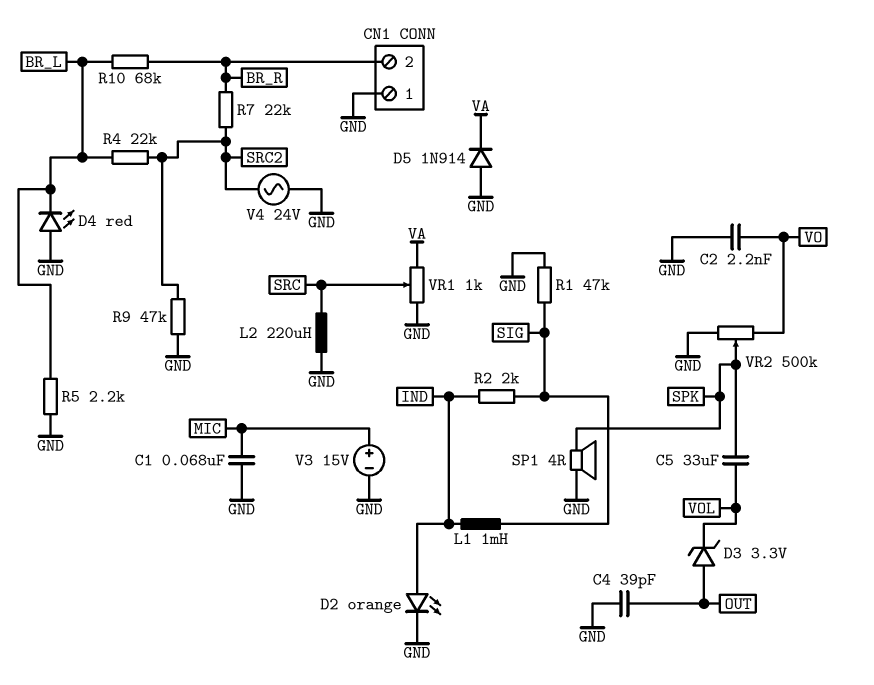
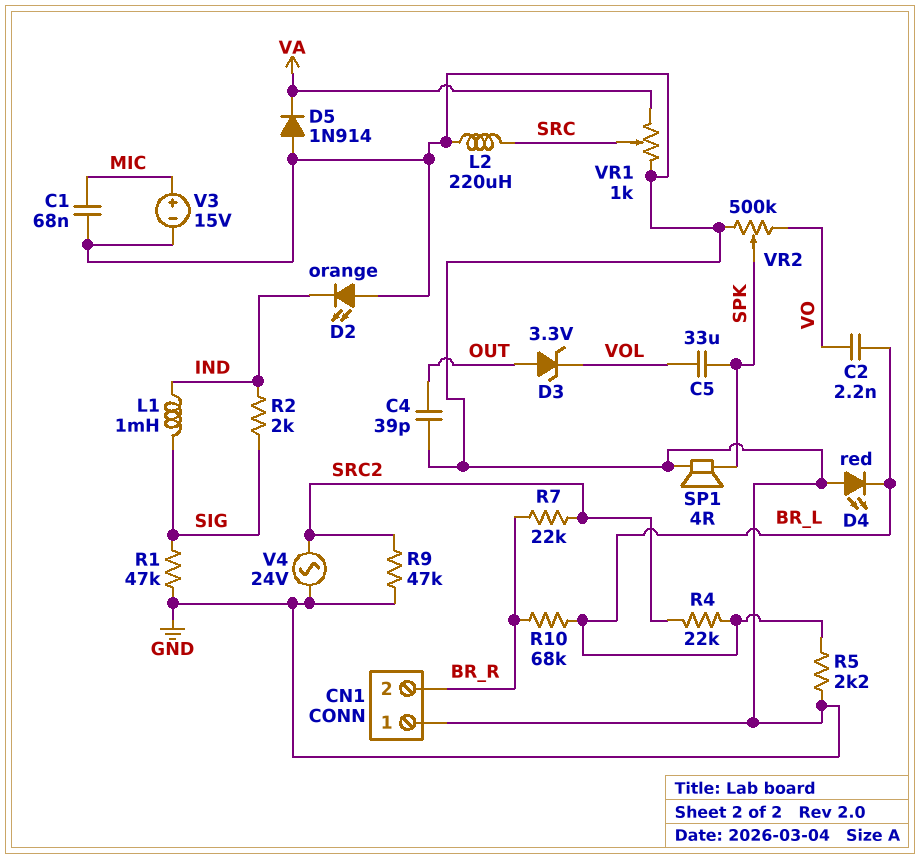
C2: 2.2nF (GND, VO) -> 2.2nF (BR_L, VO)
D2: LED orange (A IND, K GND) -> LED orange (A GND, K IND)

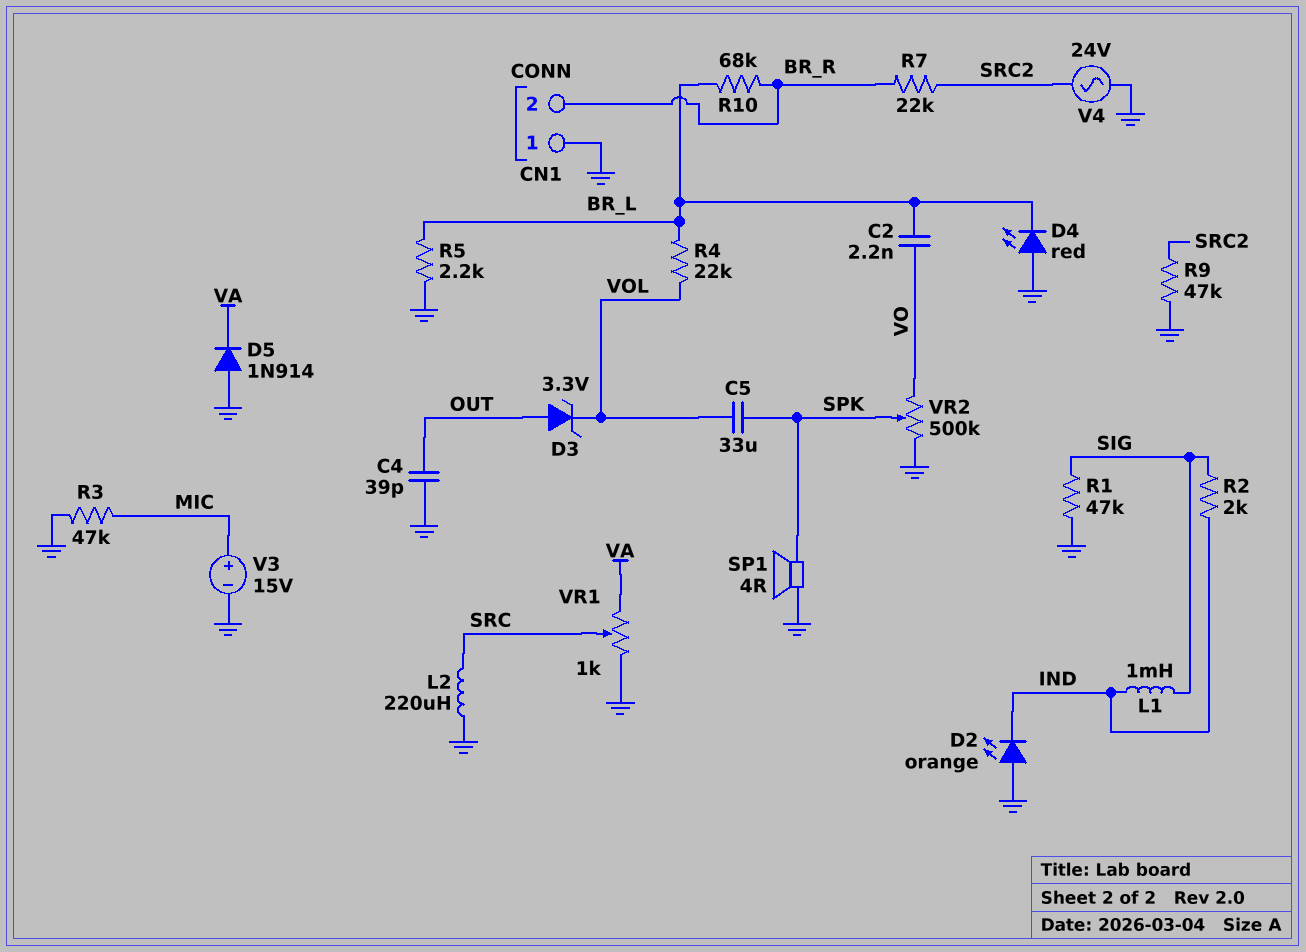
C1: 68nF (GND, MIC) -> none
R3: none -> 47k (GND, MIC)
R4: 22k (BR_L, SRC2) -> 22k (BR_L, VOL)

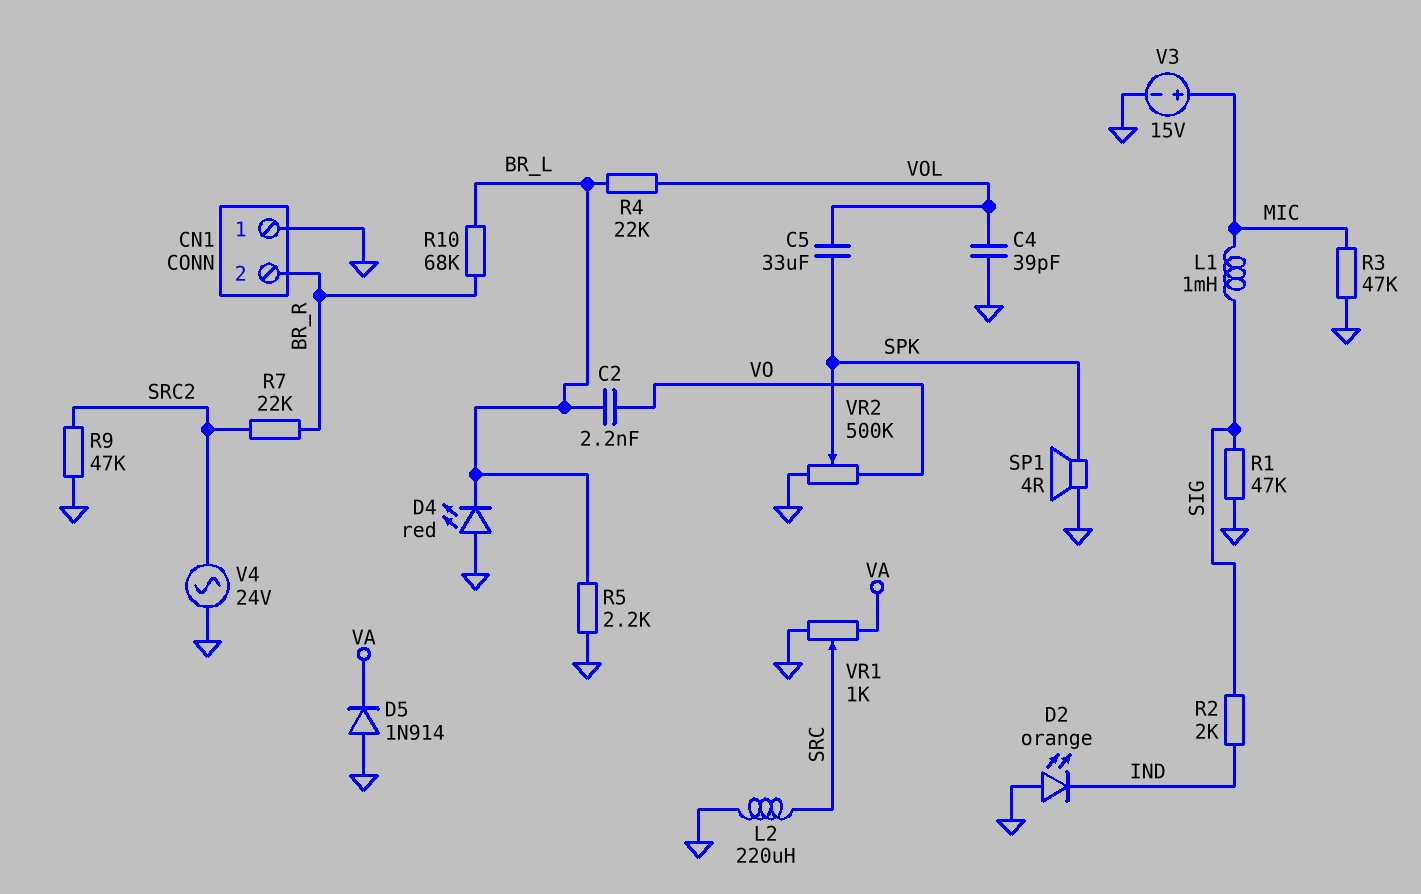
C4: 39pF (GND, OUT) -> 39pF (GND, VOL)
D3: zener 3.3V (A OUT, K VOL) -> none
L1: 1mH (IND, SIG) -> 1mH (MIC, SIG)

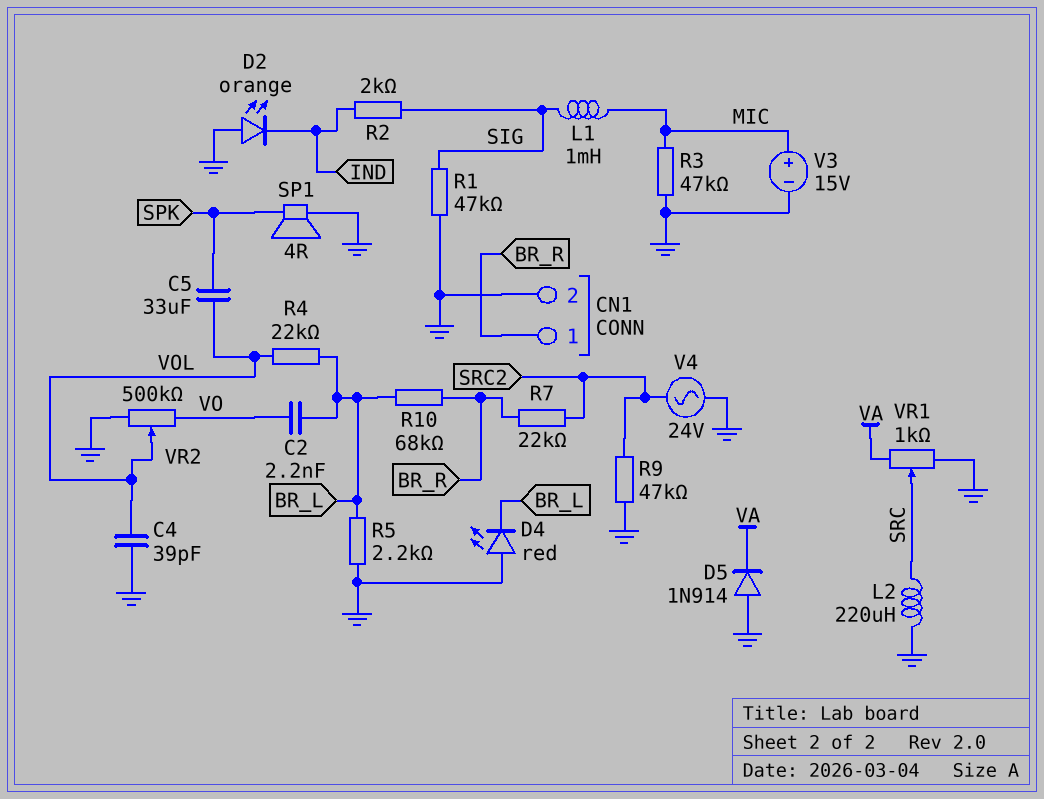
CN1 pin 1: GND -> BR_R
CN1 pin 2: BR_R -> GND
VR2: 500k (GND, VO, wiper SPK) -> 500k (GND, VO, wiper VOL)

